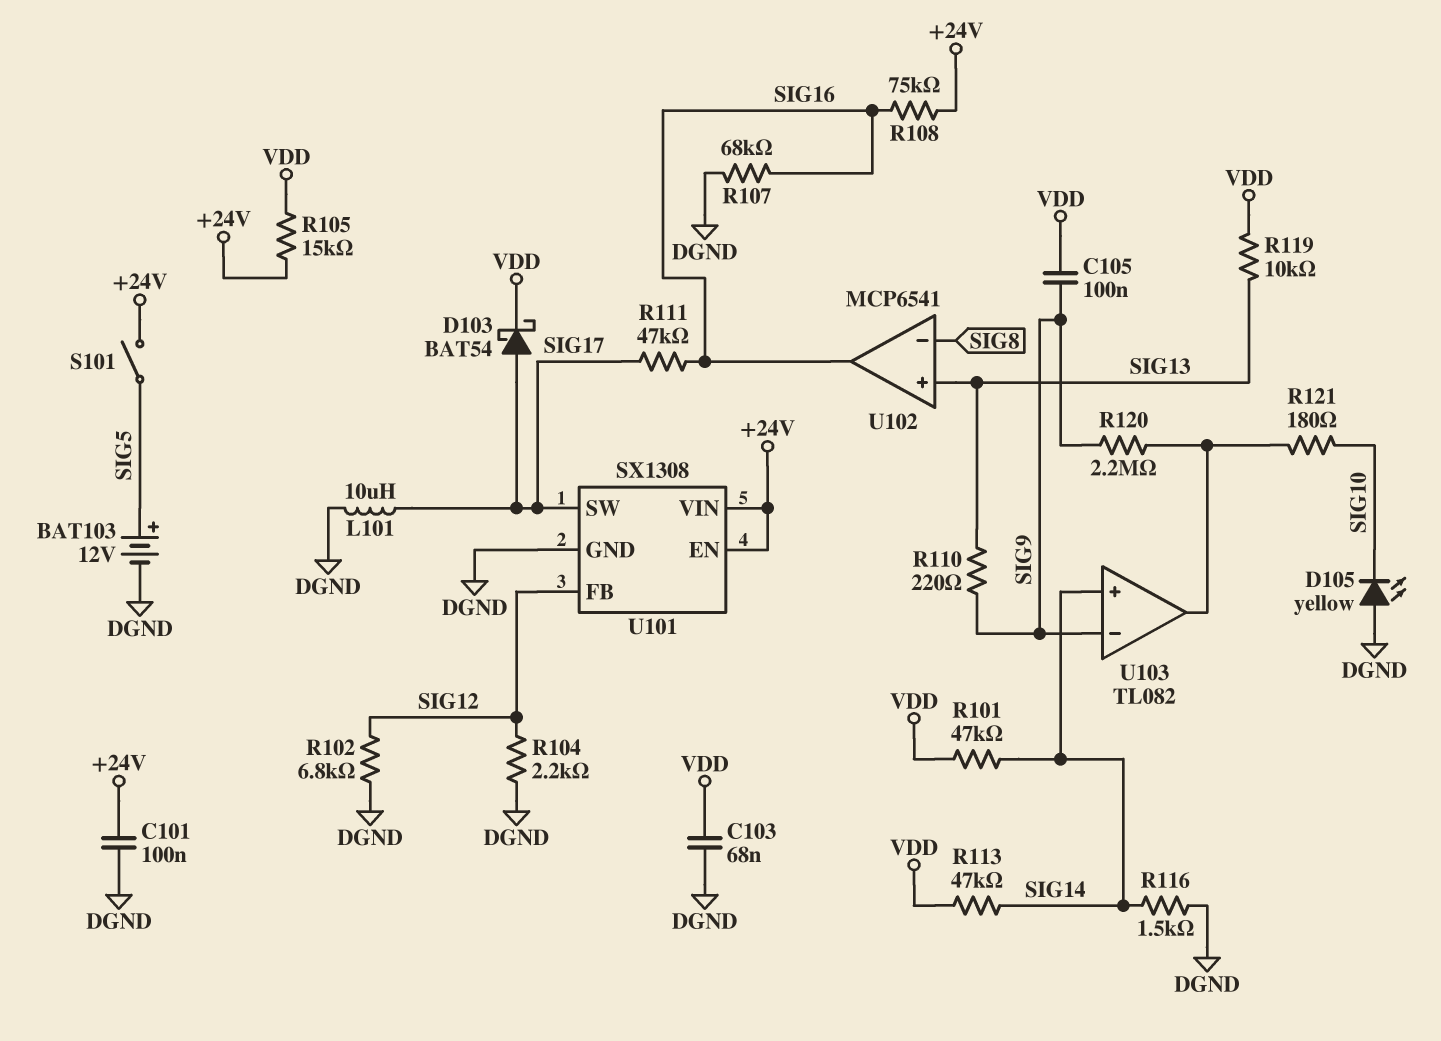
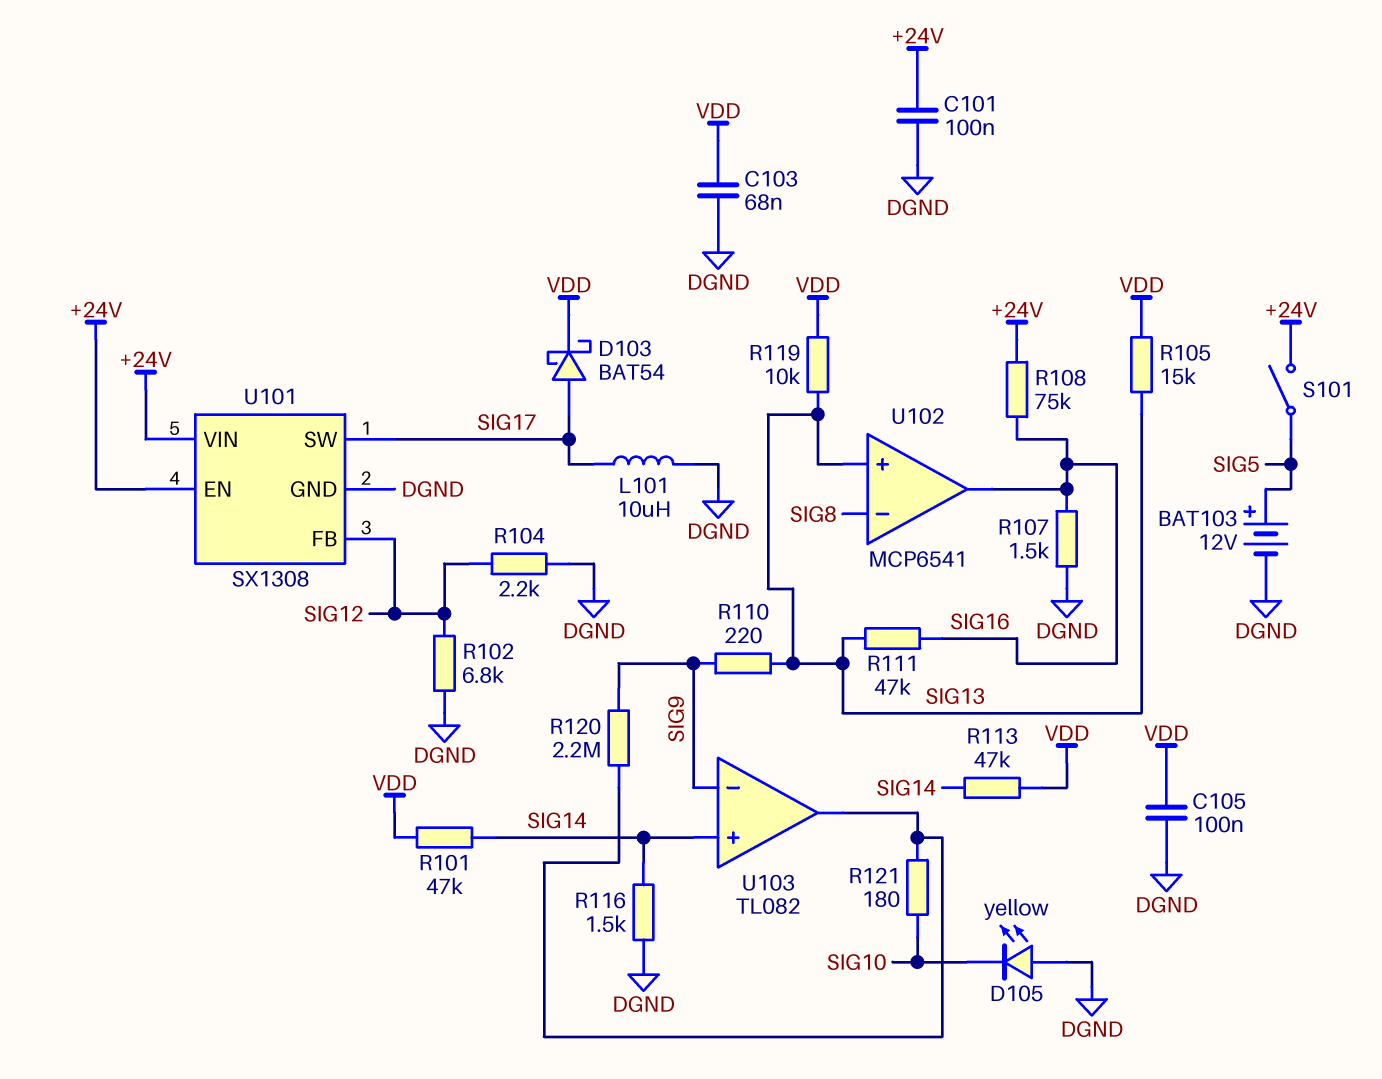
C105: 100nF (SIG9, VDD) -> 100nF (DGND, VDD)
R105: 15k (+24V, VDD) -> 15k (SIG13, VDD)
R107: 68k (DGND, SIG16) -> 1.5k (DGND, SIG16)
R111: 47k (SIG16, SIG17) -> 47k (SIG13, SIG16)

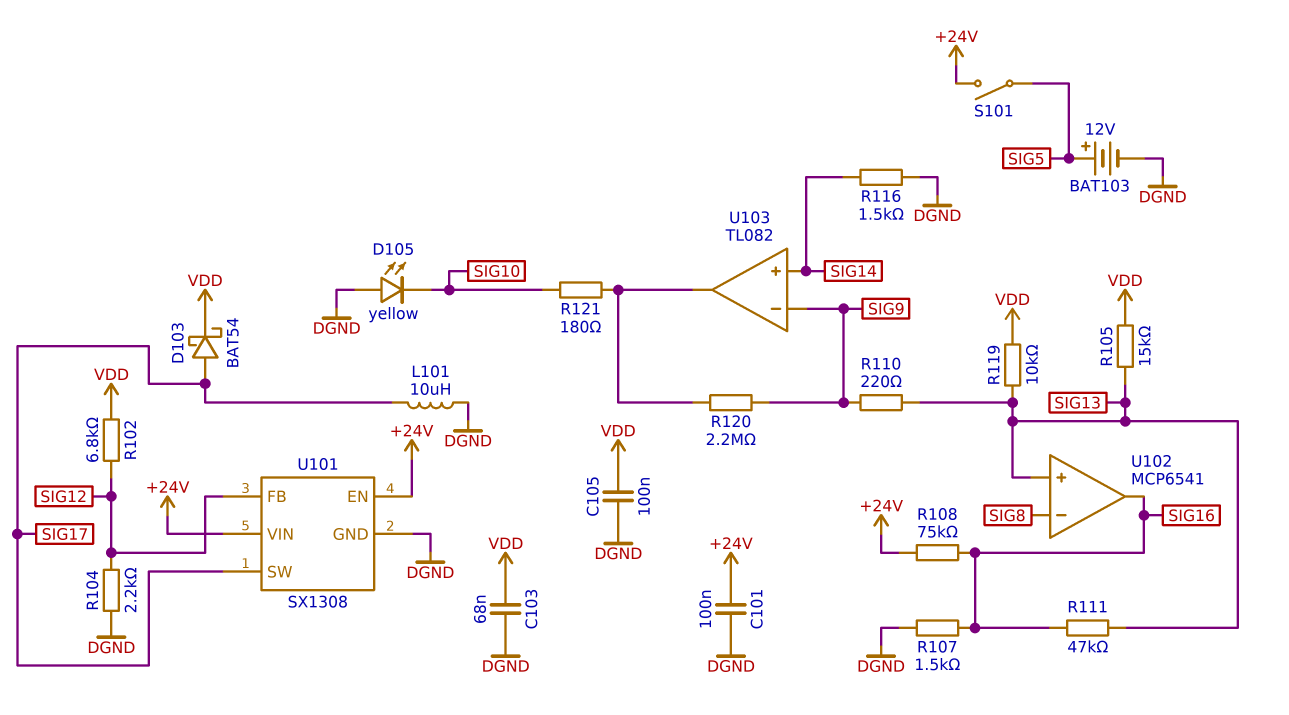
R101: 47k (SIG14, VDD) -> none
R102: 6.8k (DGND, SIG12) -> 6.8k (SIG12, VDD)
R113: 47k (SIG14, VDD) -> none

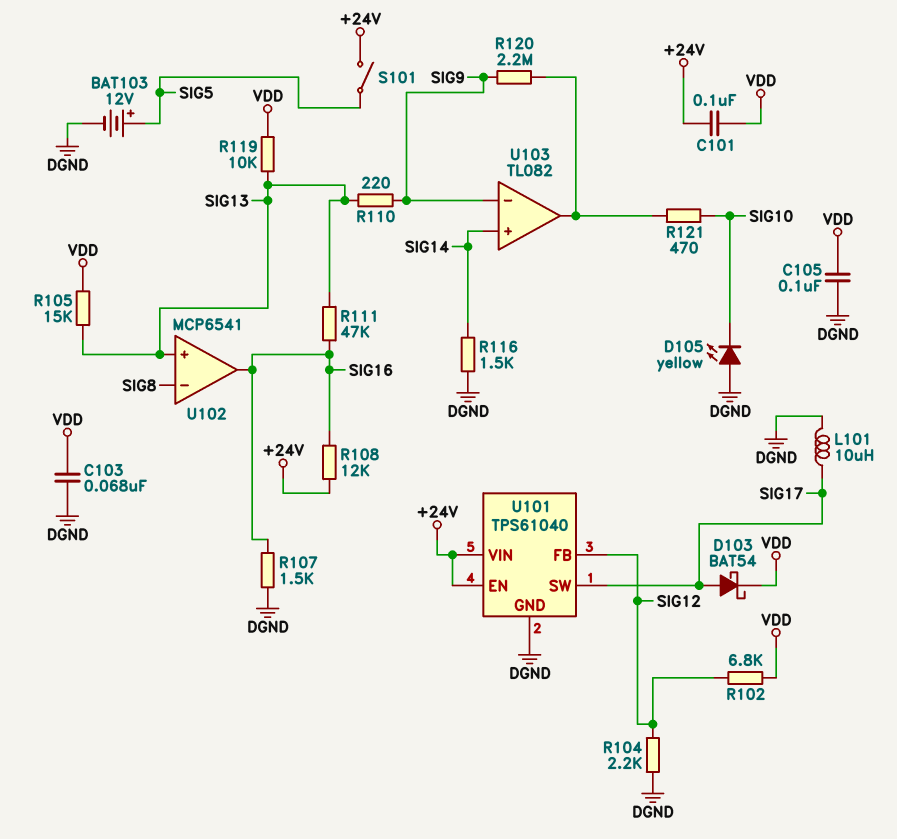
C101: 100nF (+24V, DGND) -> 100nF (+24V, VDD)
R108: 75k (+24V, SIG16) -> 12k (+24V, SIG16)
R121: 180 (SIG10, U103/out) -> 470 (SIG10, U103/out)
U101: SX1308 -> TPS61040

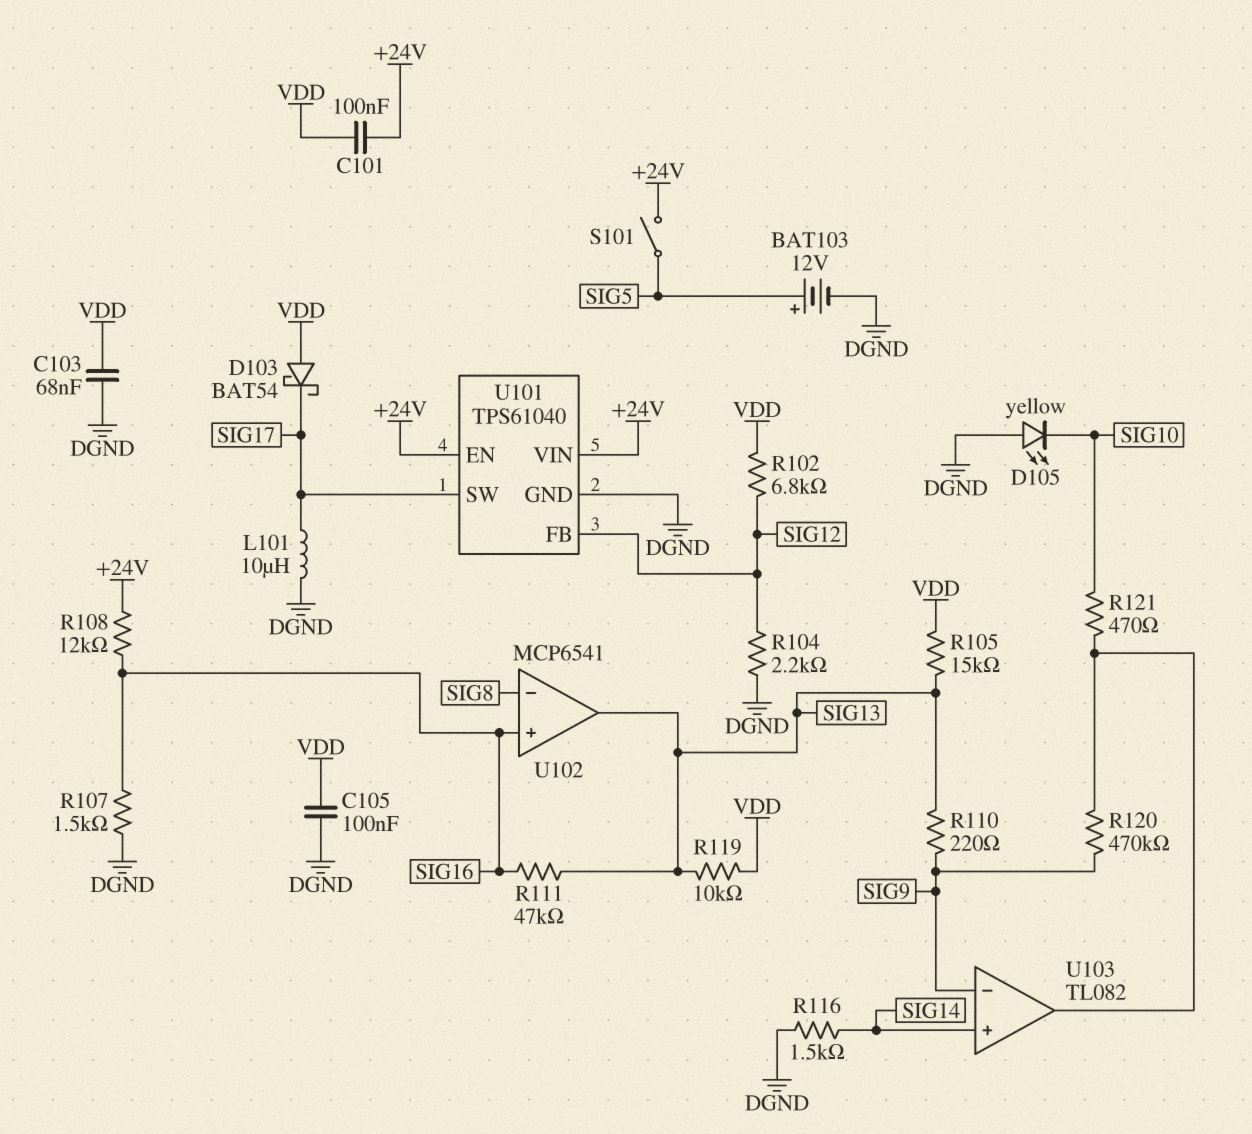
D103: schottky BAT54 (A SIG17, K VDD) -> schottky BAT54 (A VDD, K SIG17)
R120: 2.2M (SIG9, U103/out) -> 470k (SIG9, U103/out)
U102 pin in+: SIG13 -> SIG16
U102 pin out: SIG16 -> SIG13

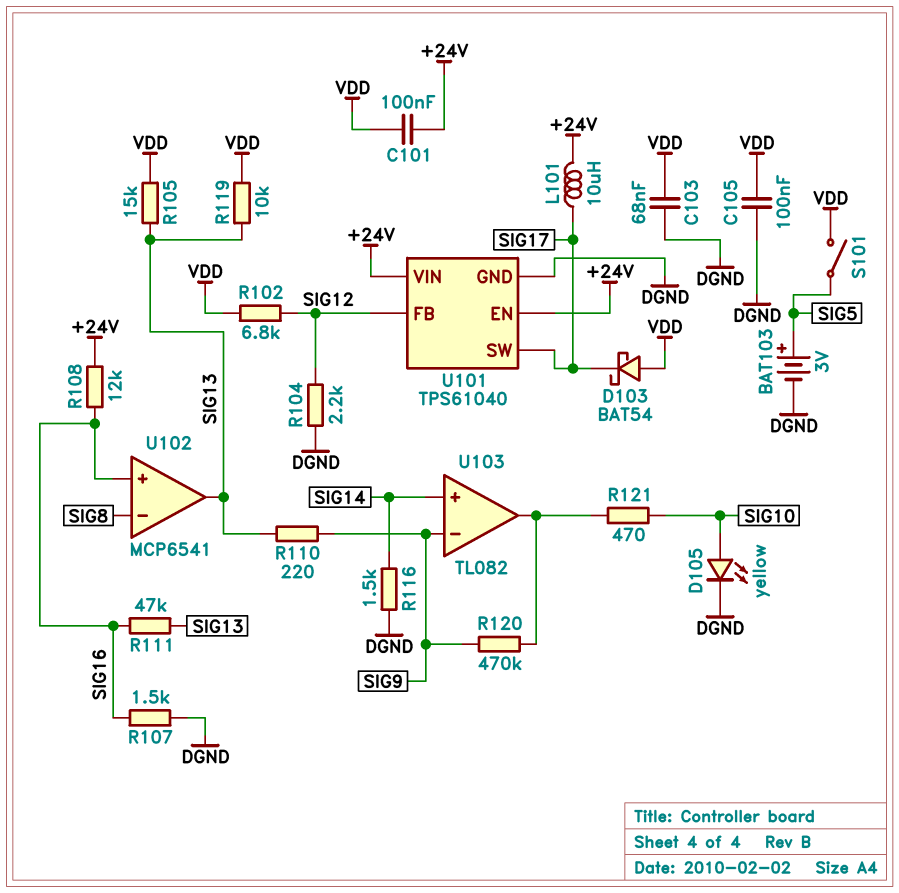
BAT103: 12V (plus SIG5, minus DGND) -> 3V (plus SIG5, minus DGND)
D105: LED yellow (A DGND, K SIG10) -> LED yellow (A SIG10, K DGND)
L101: 10uH (DGND, SIG17) -> 10uH (+24V, SIG17)
S101: switch (+24V, SIG5) -> switch (SIG5, VDD)

